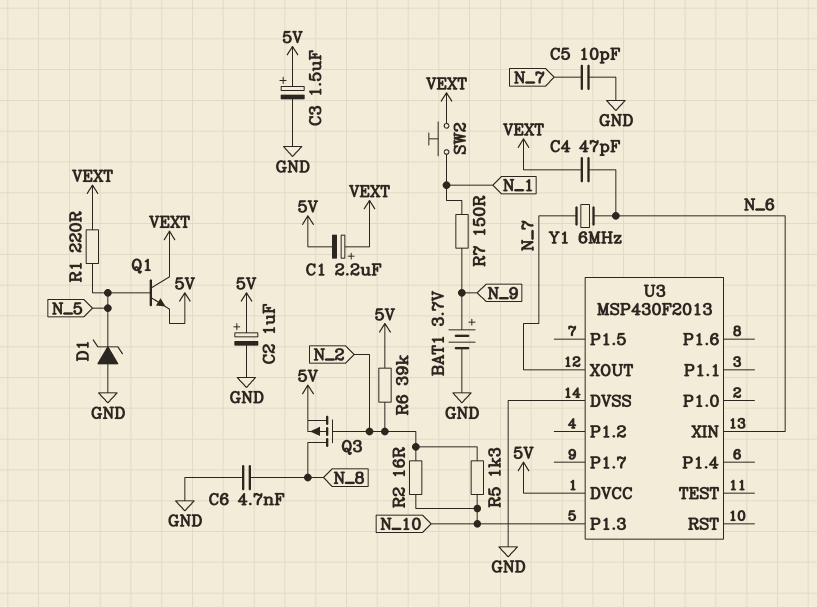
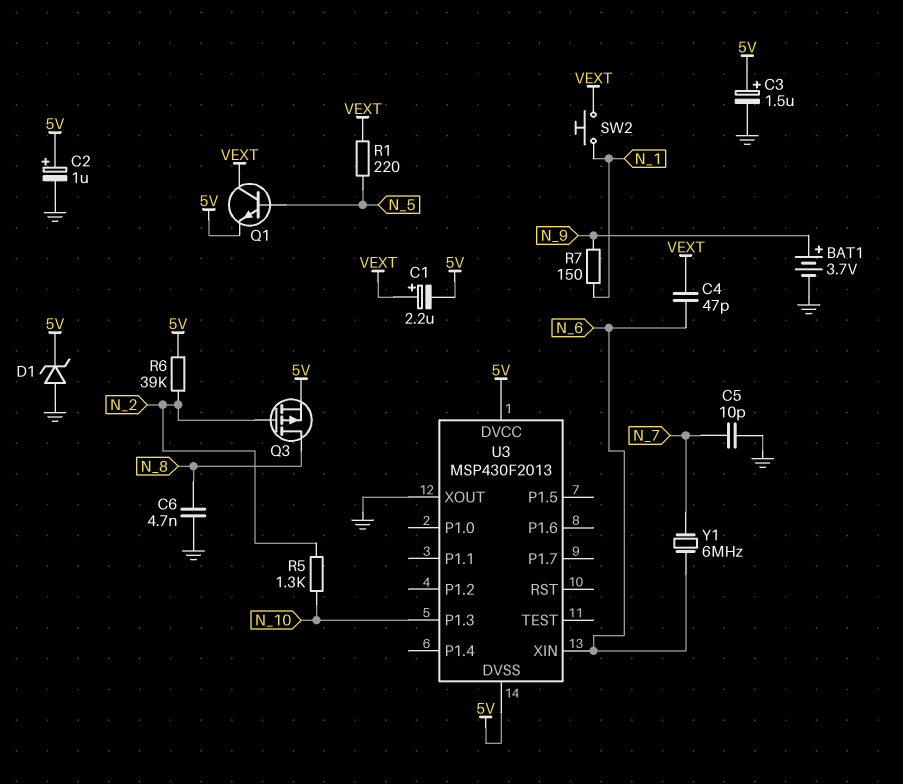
D1: zener (A GND, K N_5) -> zener (A GND, K 5V)
R2: 16 (N_2, N_10) -> none
U3 pin DVSS: GND -> 5V
U3 pin XOUT: N_7 -> GND

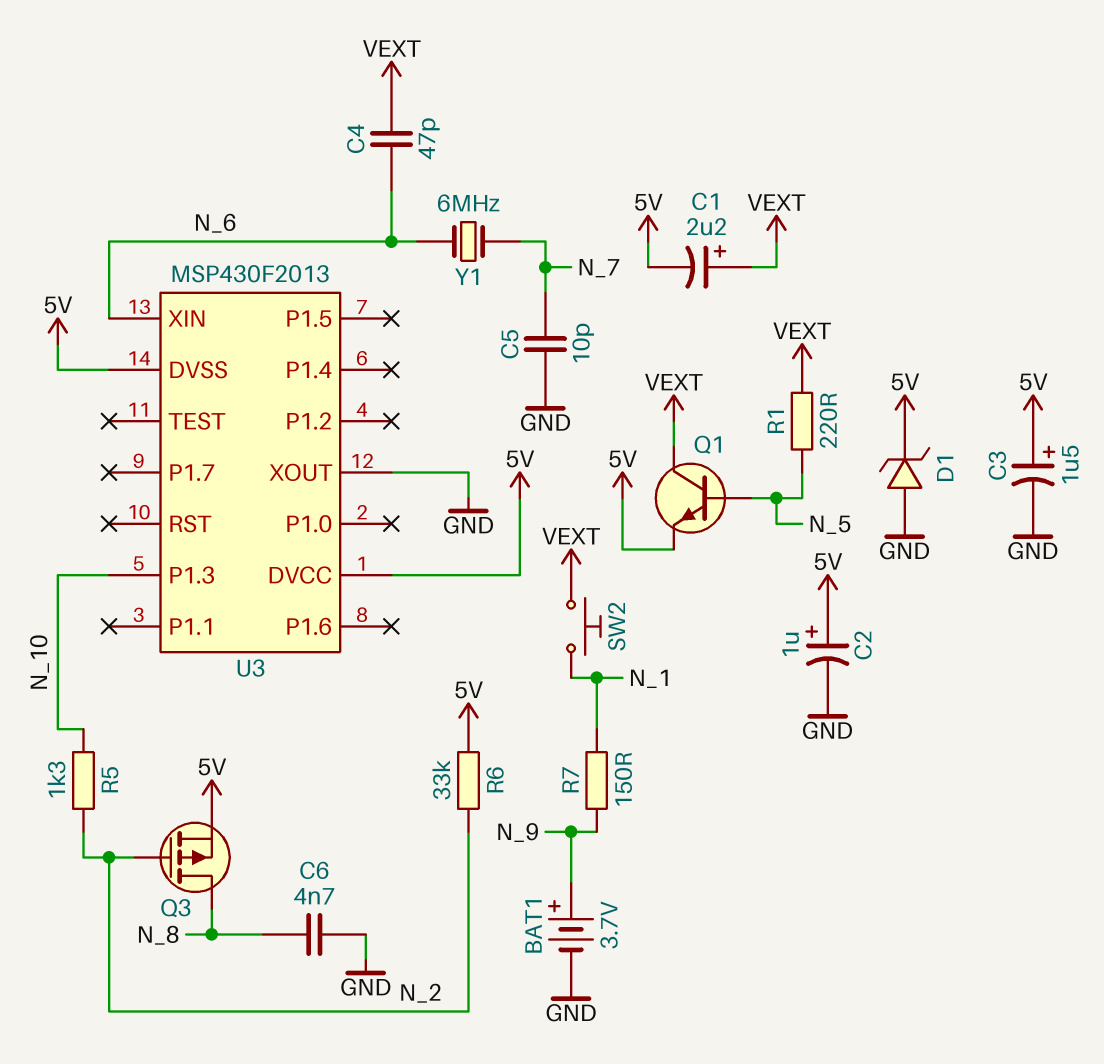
R6: 39k (5V, N_2) -> 33k (5V, N_2)

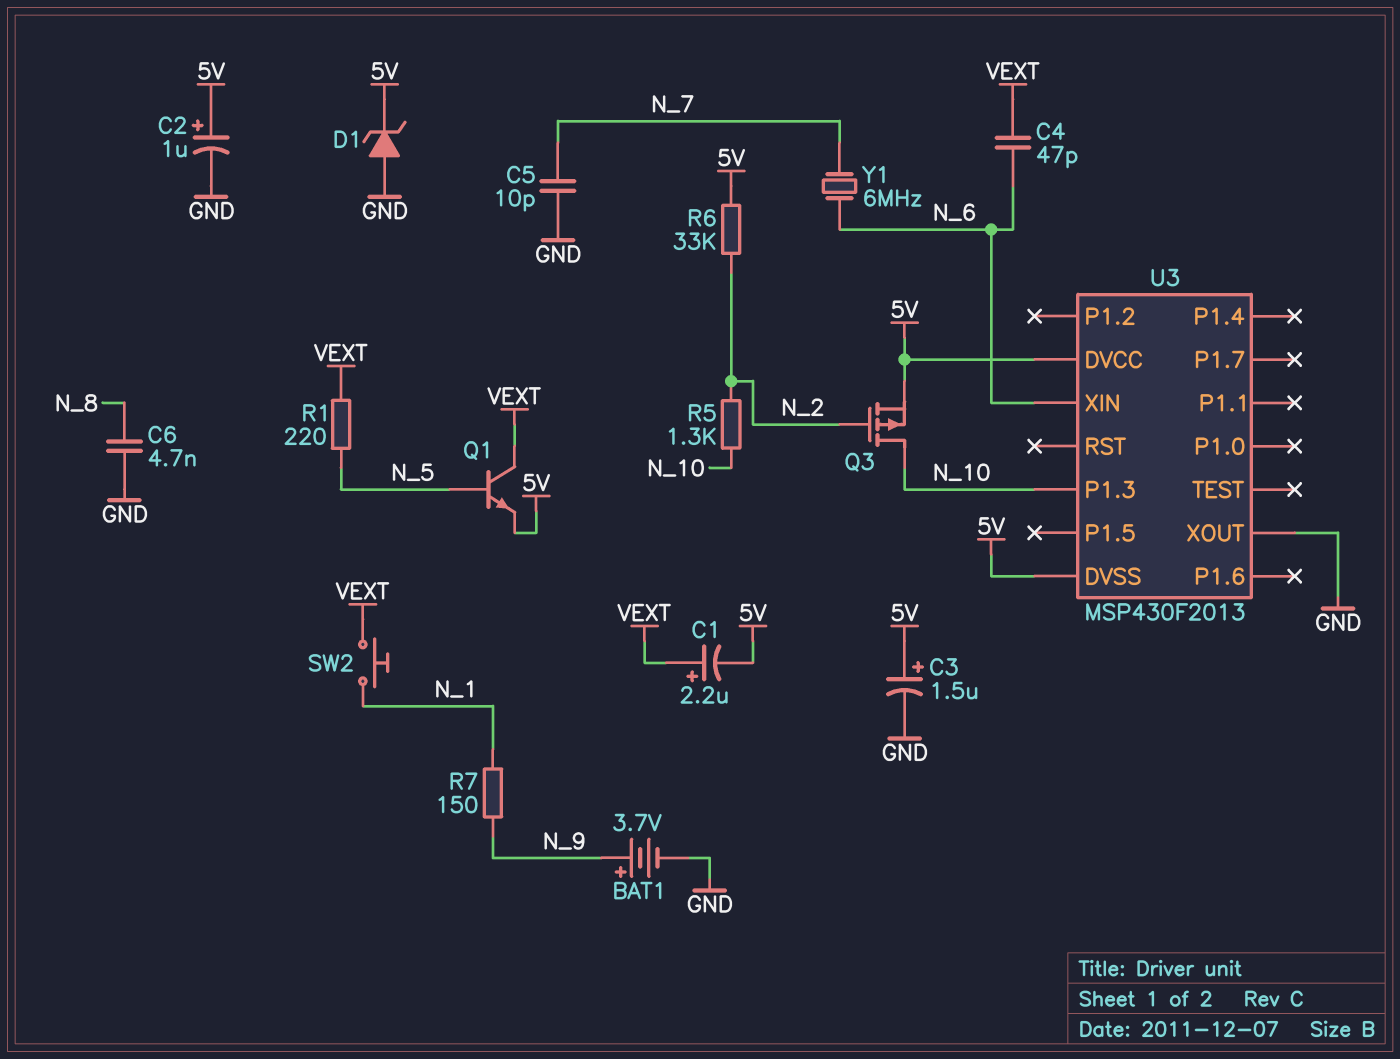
Q3: PMOS (G N_2, D N_8, S 5V) -> PMOS (G N_2, D N_10, S 5V)

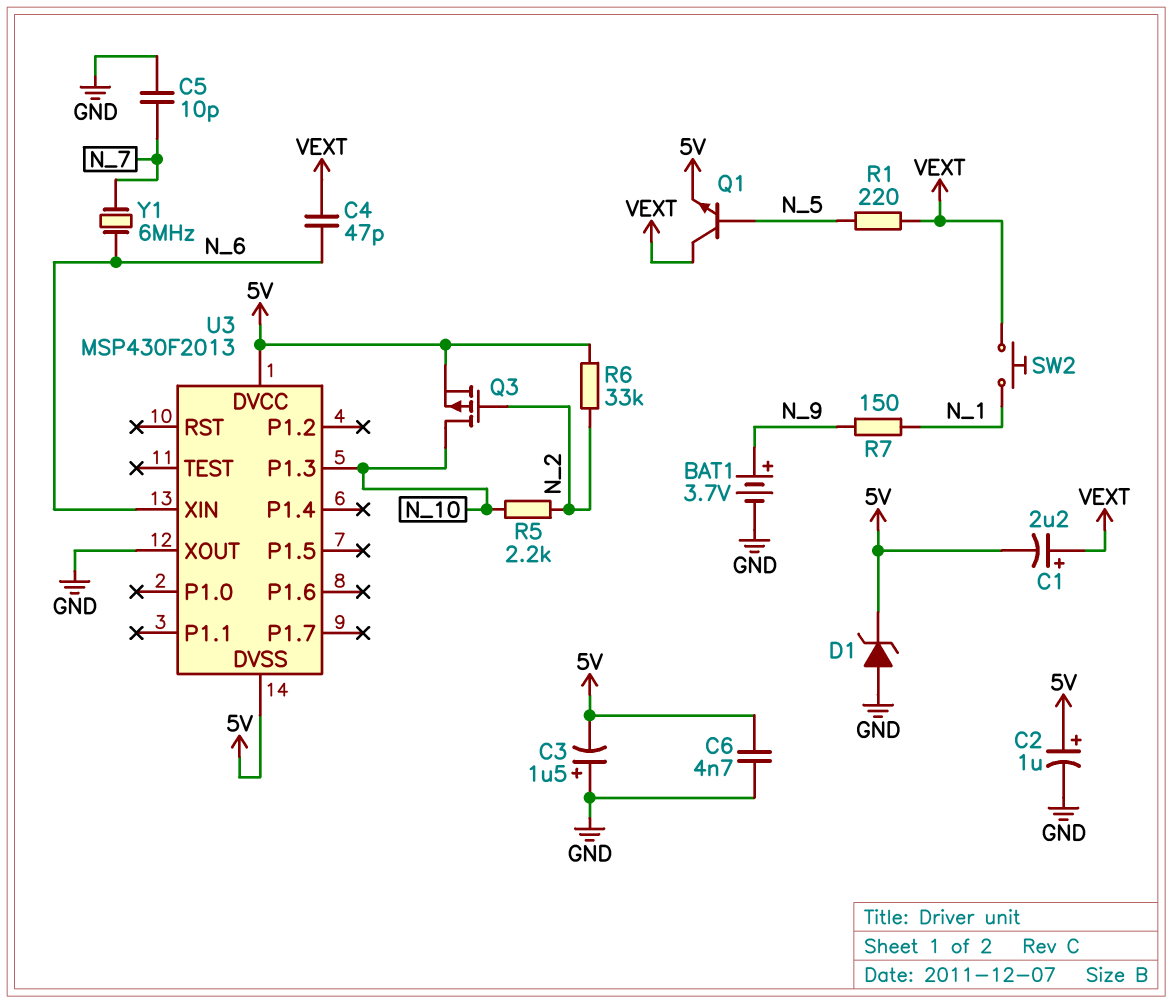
C3: 1.5uF (plus 5V, minus GND) -> 1.5uF (plus GND, minus 5V)
C6: 4.7nF (GND, N_8) -> 4.7nF (5V, GND)
R5: 1.3k (N_2, N_10) -> 2.2k (N_2, N_10)

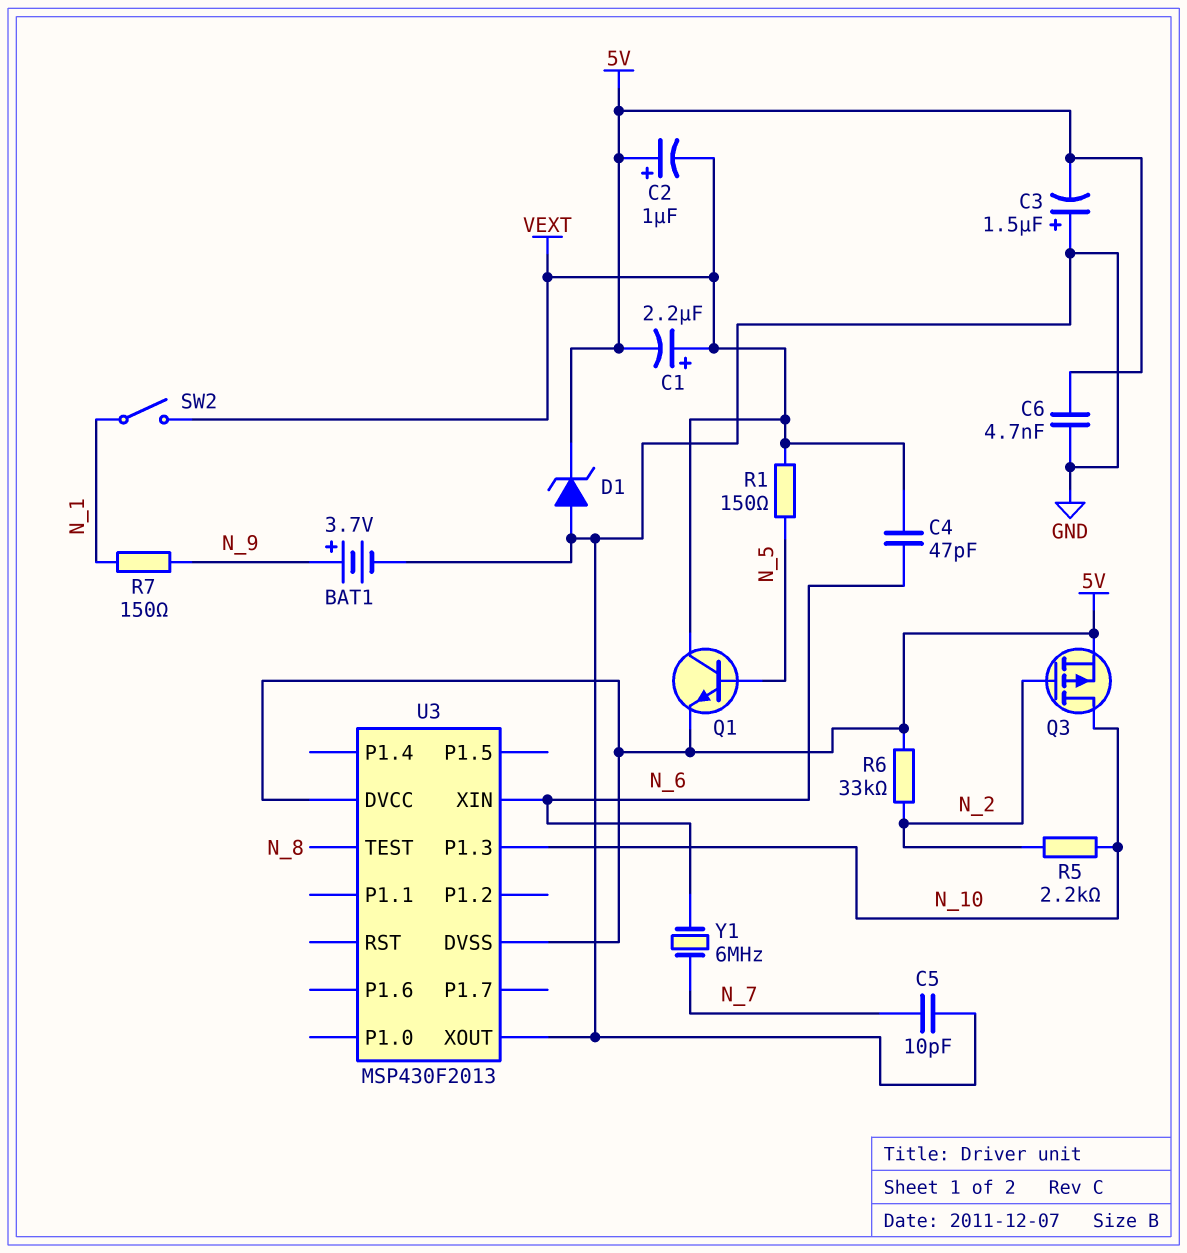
C2: 1uF (plus 5V, minus GND) -> 1uF (plus 5V, minus VEXT)
R1: 220 (N_5, VEXT) -> 150 (N_5, VEXT)
SW2: button (N_1, VEXT) -> switch (N_1, VEXT)
U3 pin TEST: none -> N_8

